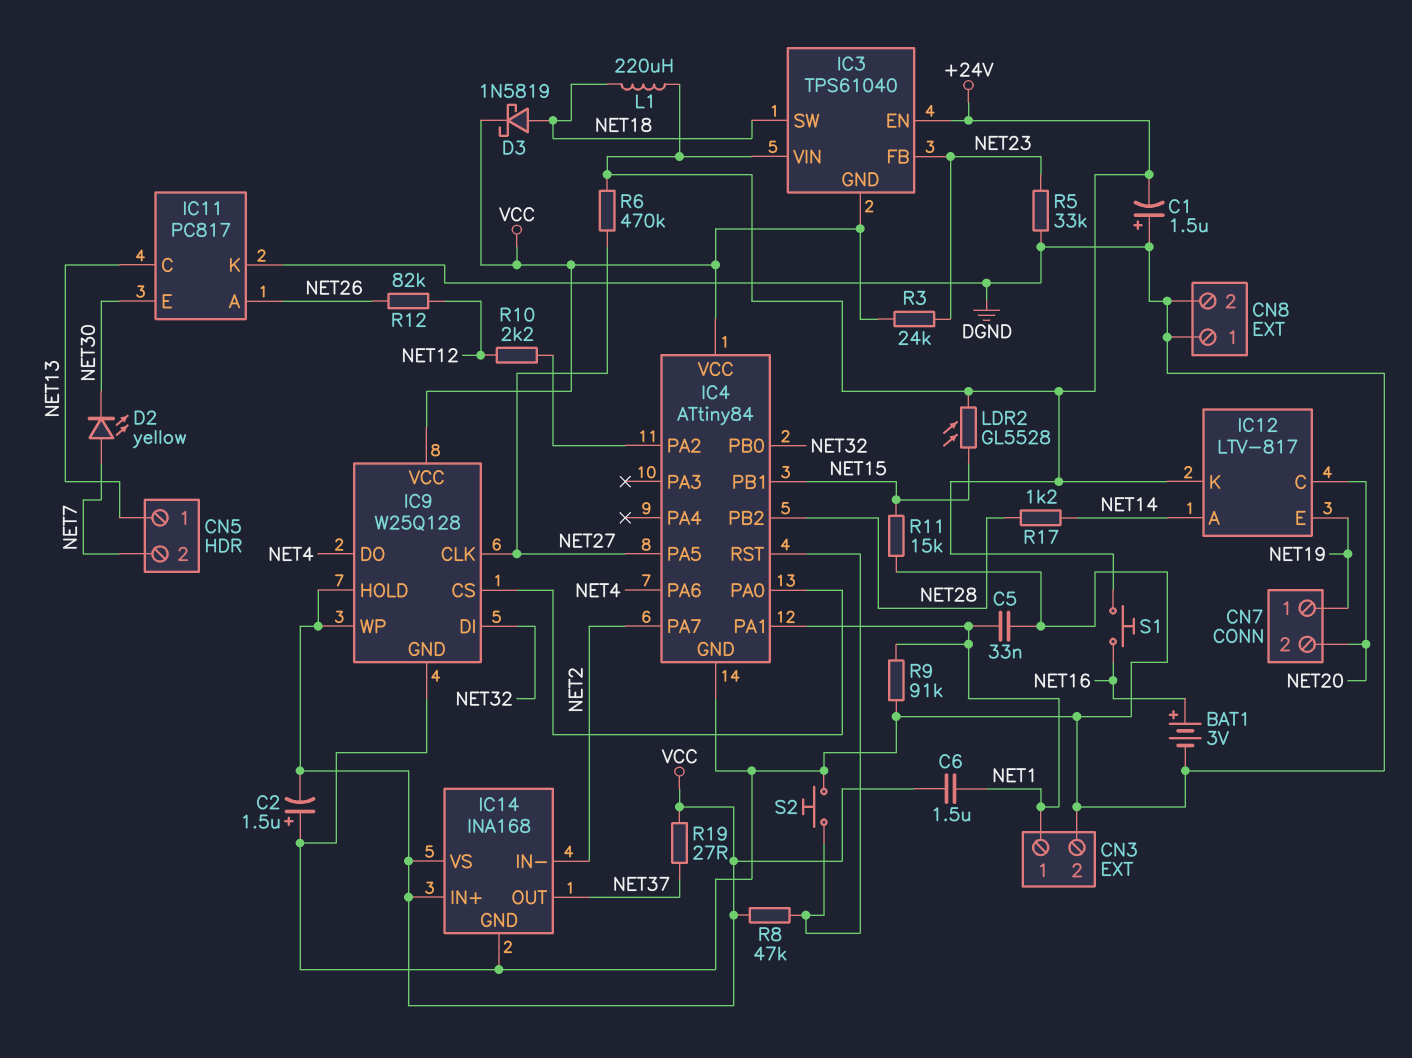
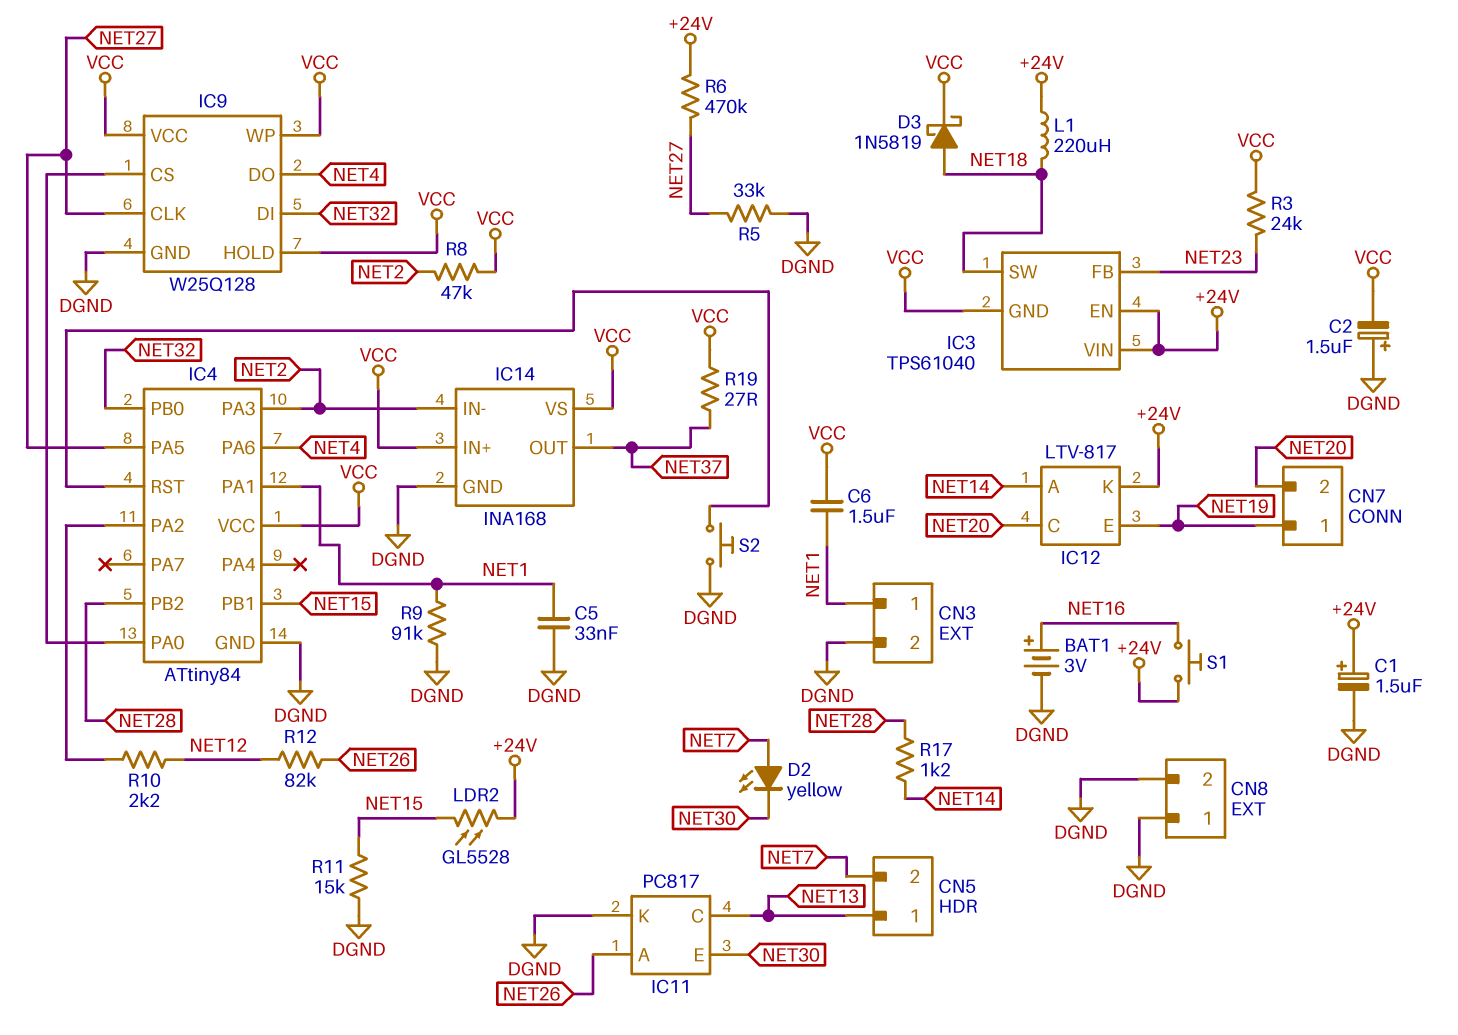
C1: 1.5uF (plus DGND, minus +24V) -> 1.5uF (plus +24V, minus DGND)
IC4 pin PA3: none -> NET2
IC4 pin PA7: NET2 -> none
R5: 33k (DGND, NET23) -> 33k (DGND, NET27)
R8: 47k (IC4/RST, VCC) -> 47k (NET2, VCC)

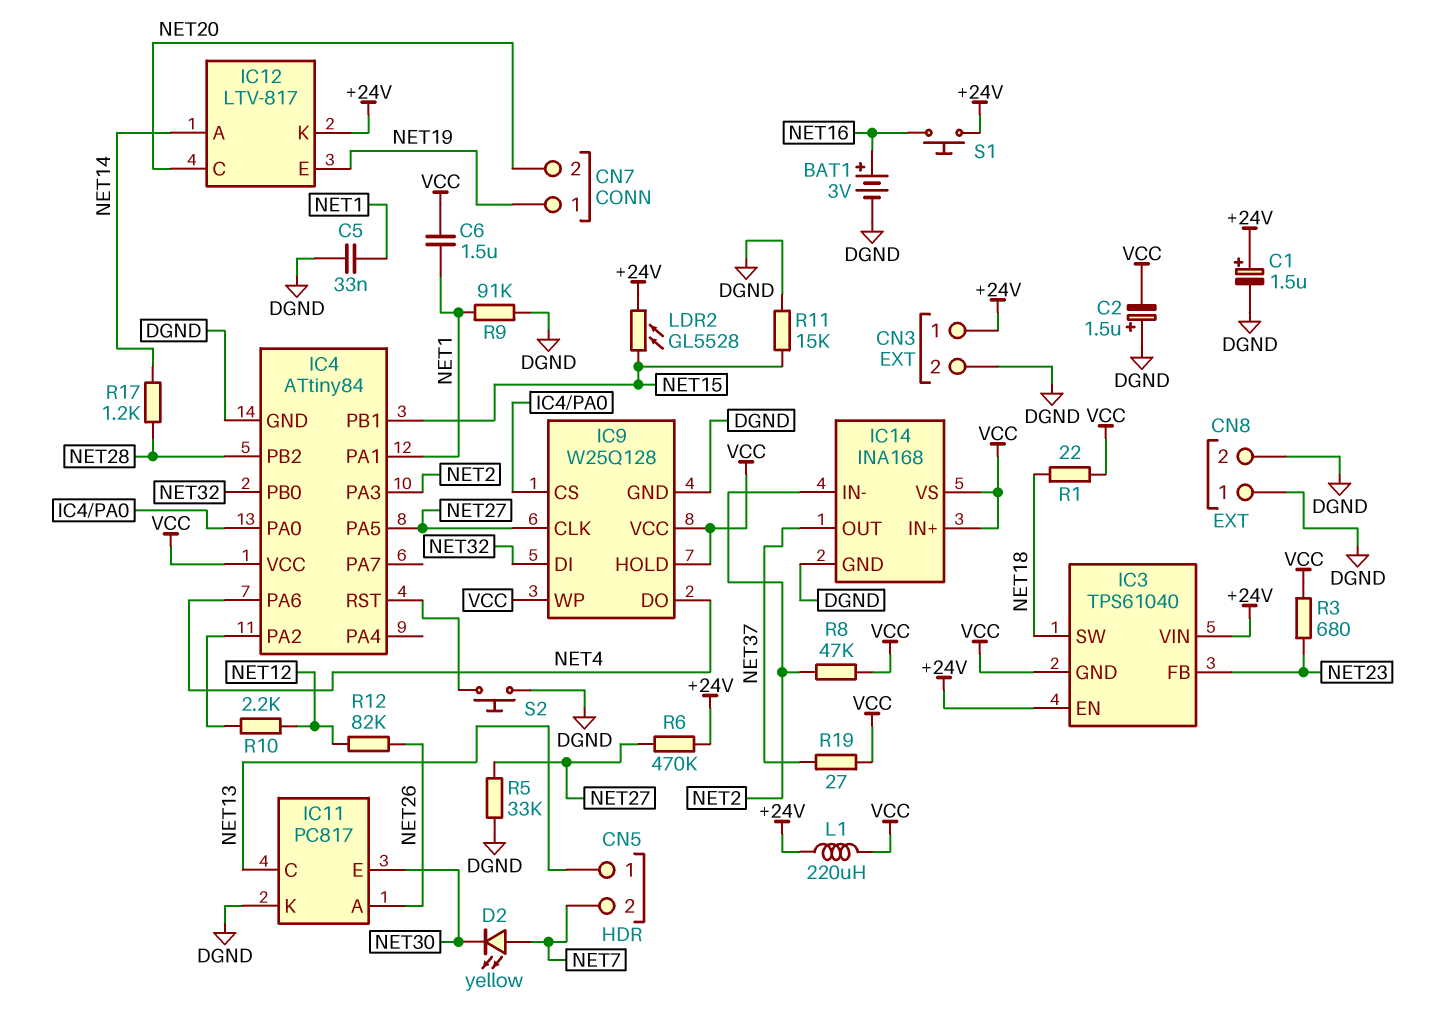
CN3 pin 1: NET1 -> +24V
D3: schottky 1N5819 (A NET18, K VCC) -> none
L1: 220uH (+24V, NET18) -> 220uH (+24V, VCC)
R1: none -> 22 (NET18, VCC)
R3: 24k (NET23, VCC) -> 680 (NET23, VCC)

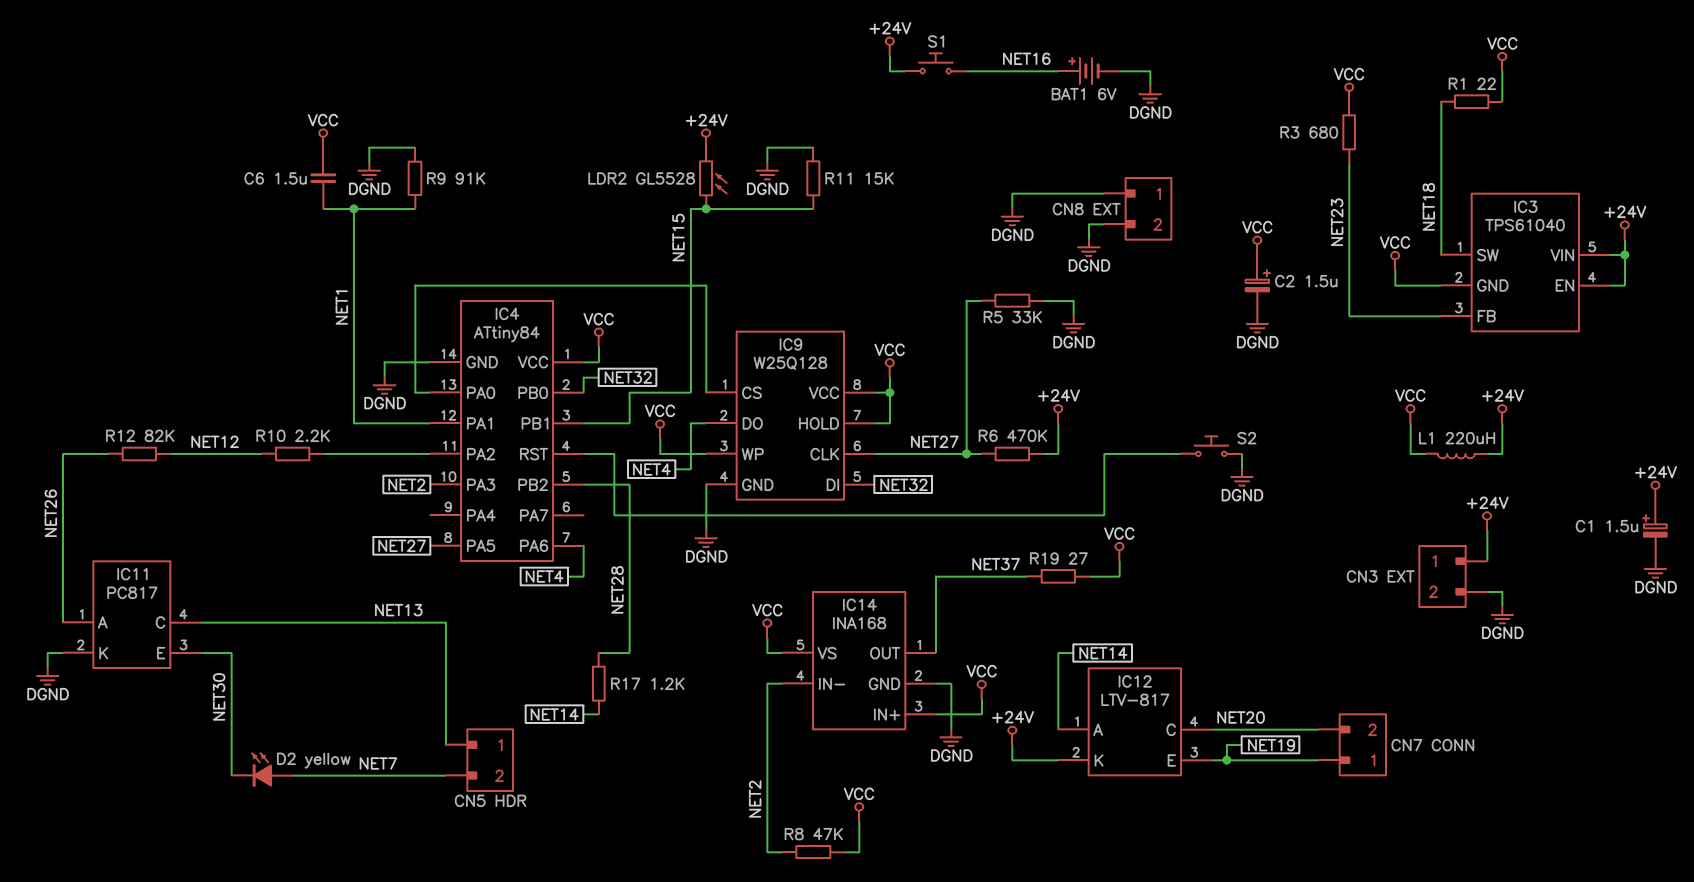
BAT1: 3V (plus NET16, minus DGND) -> 6V (plus NET16, minus DGND)
C2: 1.5uF (plus DGND, minus VCC) -> 1.5uF (plus VCC, minus DGND)
C5: 33nF (DGND, NET1) -> none

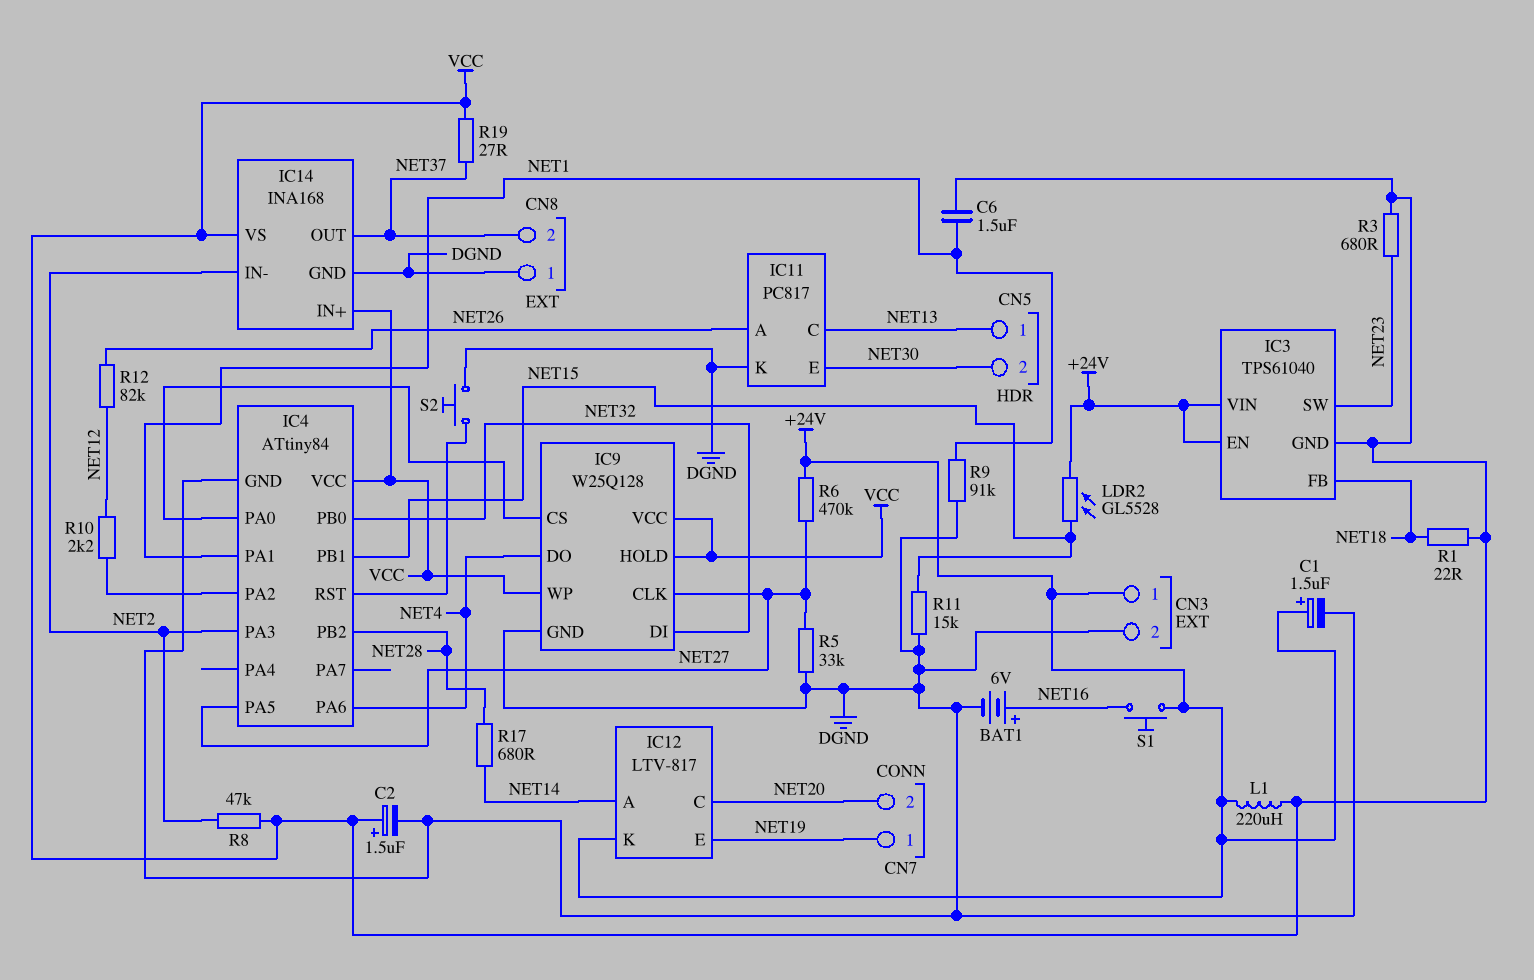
CN5 pin 2: NET7 -> NET30
CN8 pin 2: DGND -> NET37
D2: LED yellow (A NET7, K NET30) -> none
IC3 pin FB: NET23 -> NET18
IC3 pin SW: NET18 -> NET23
R17: 1.2k (NET14, NET28) -> 680 (NET14, NET28)

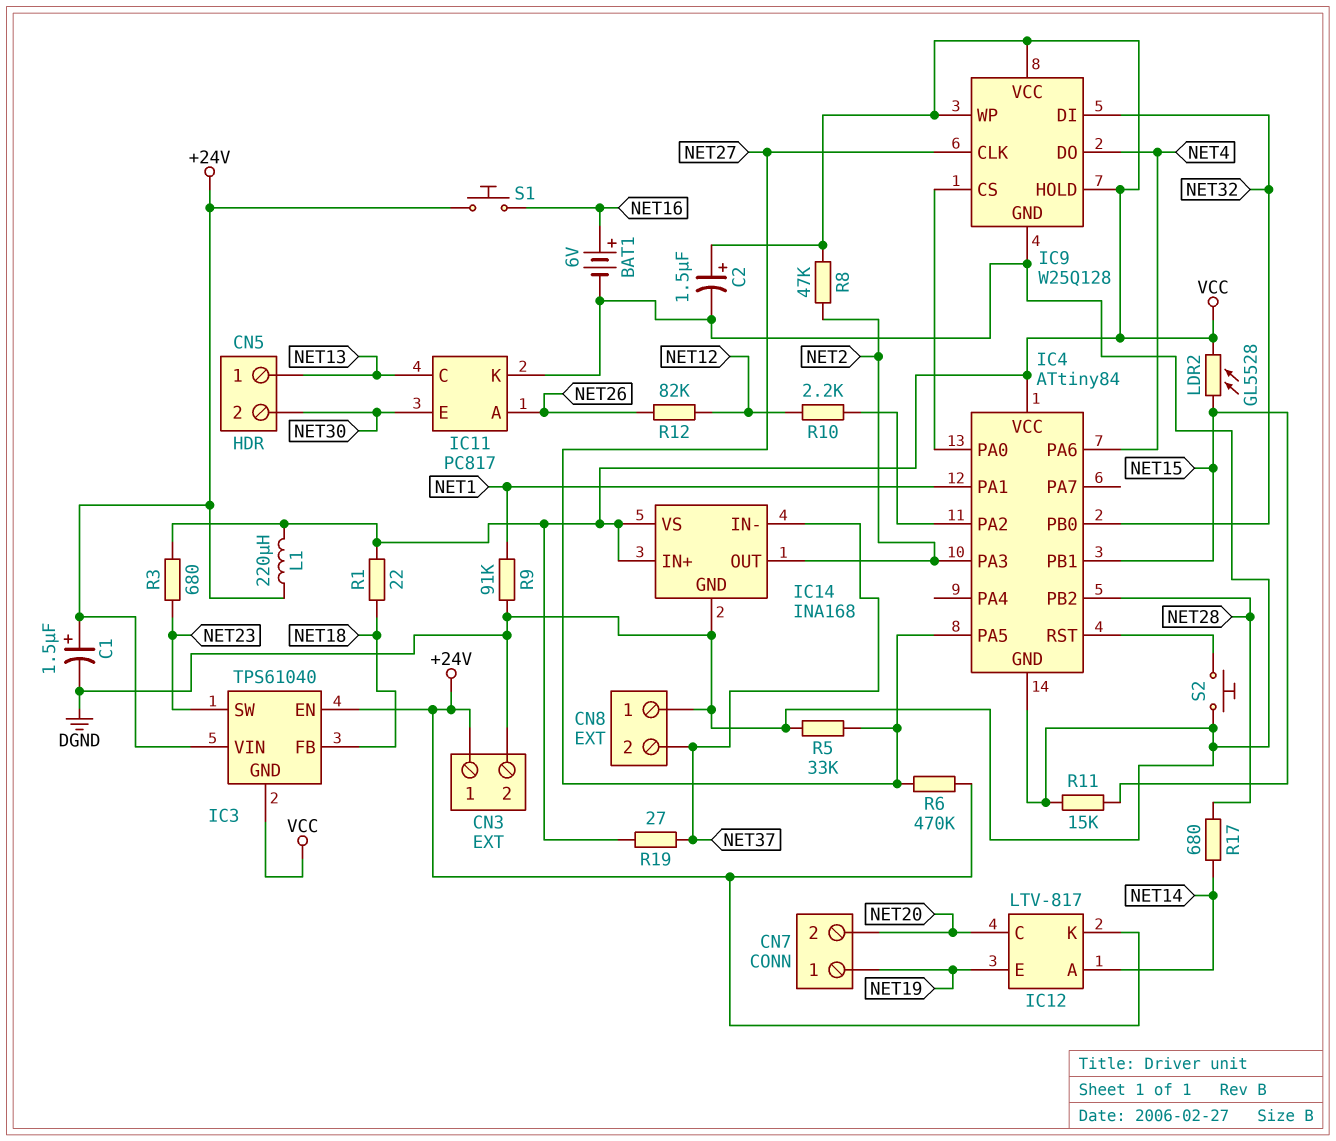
C6: 1.5uF (NET1, VCC) -> none
IC14 pin IN-: NET2 -> NET37
IC14 pin OUT: NET37 -> NET2
LDR2: GL5528 (+24V, NET15) -> GL5528 (NET15, VCC)

